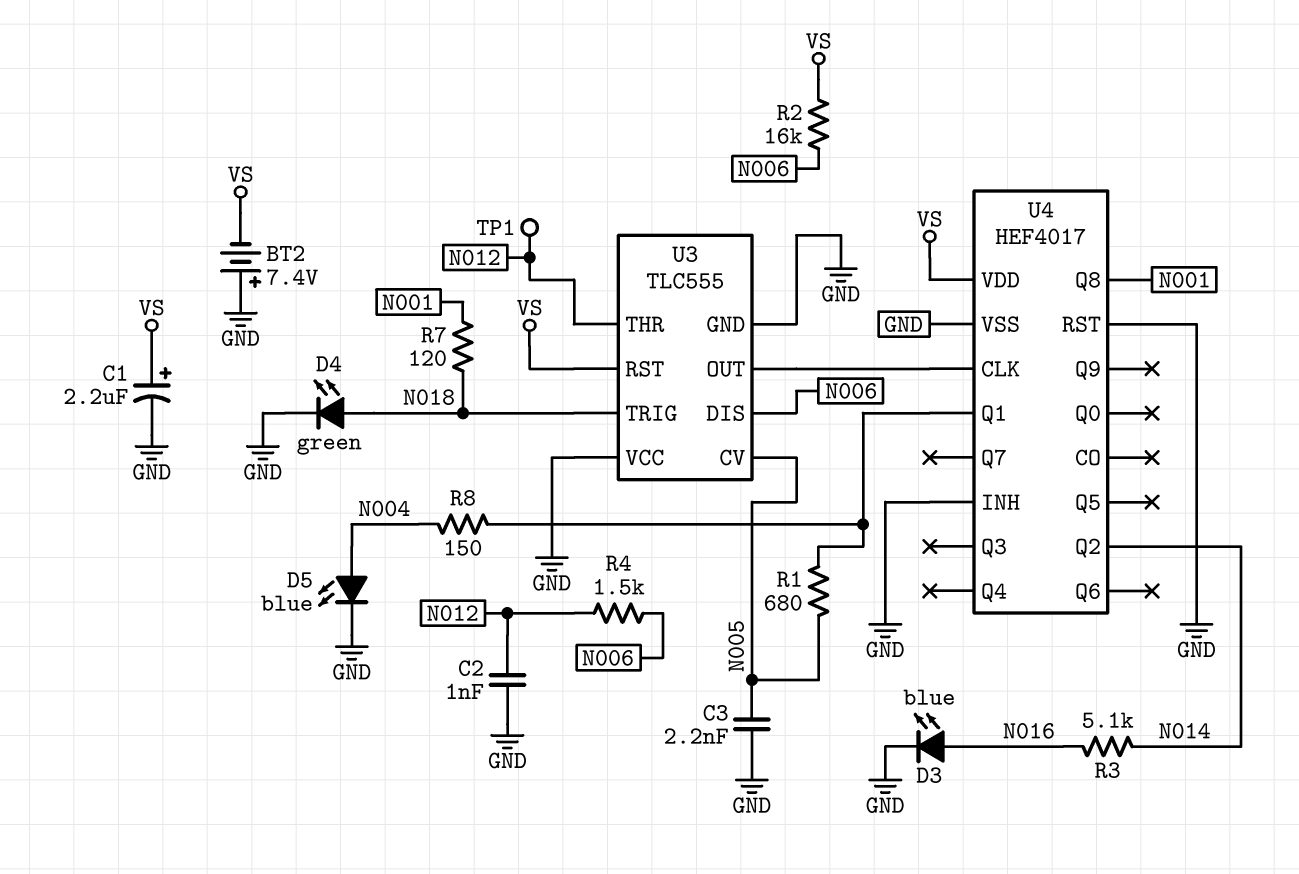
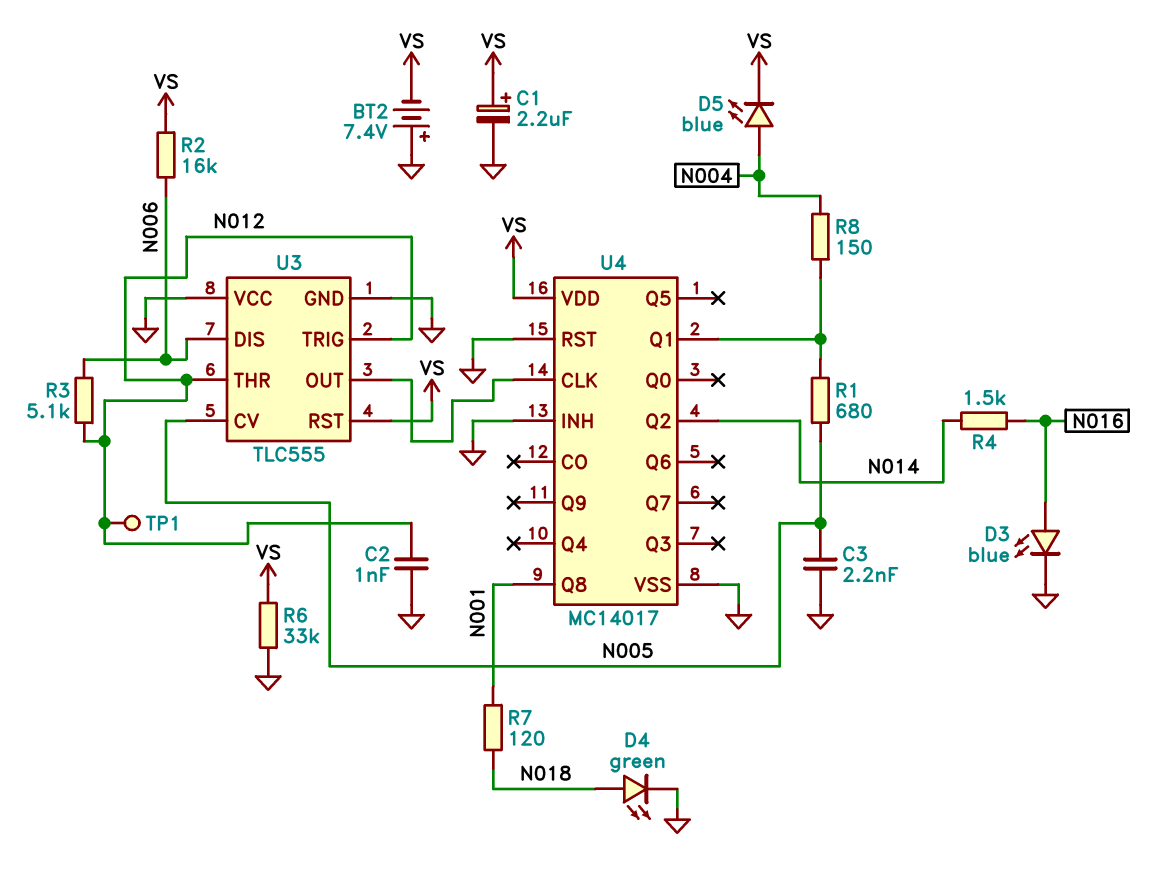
D5: LED blue (A N004, K GND) -> LED blue (A N004, K VS)
R3: 5.1k (N014, N016) -> 5.1k (N006, N012)
R4: 1.5k (N006, N012) -> 1.5k (N014, N016)
R6: none -> 33k (GND, VS)
U3 pin TRIG: N018 -> N012
U4: HEF4017 -> MC14017

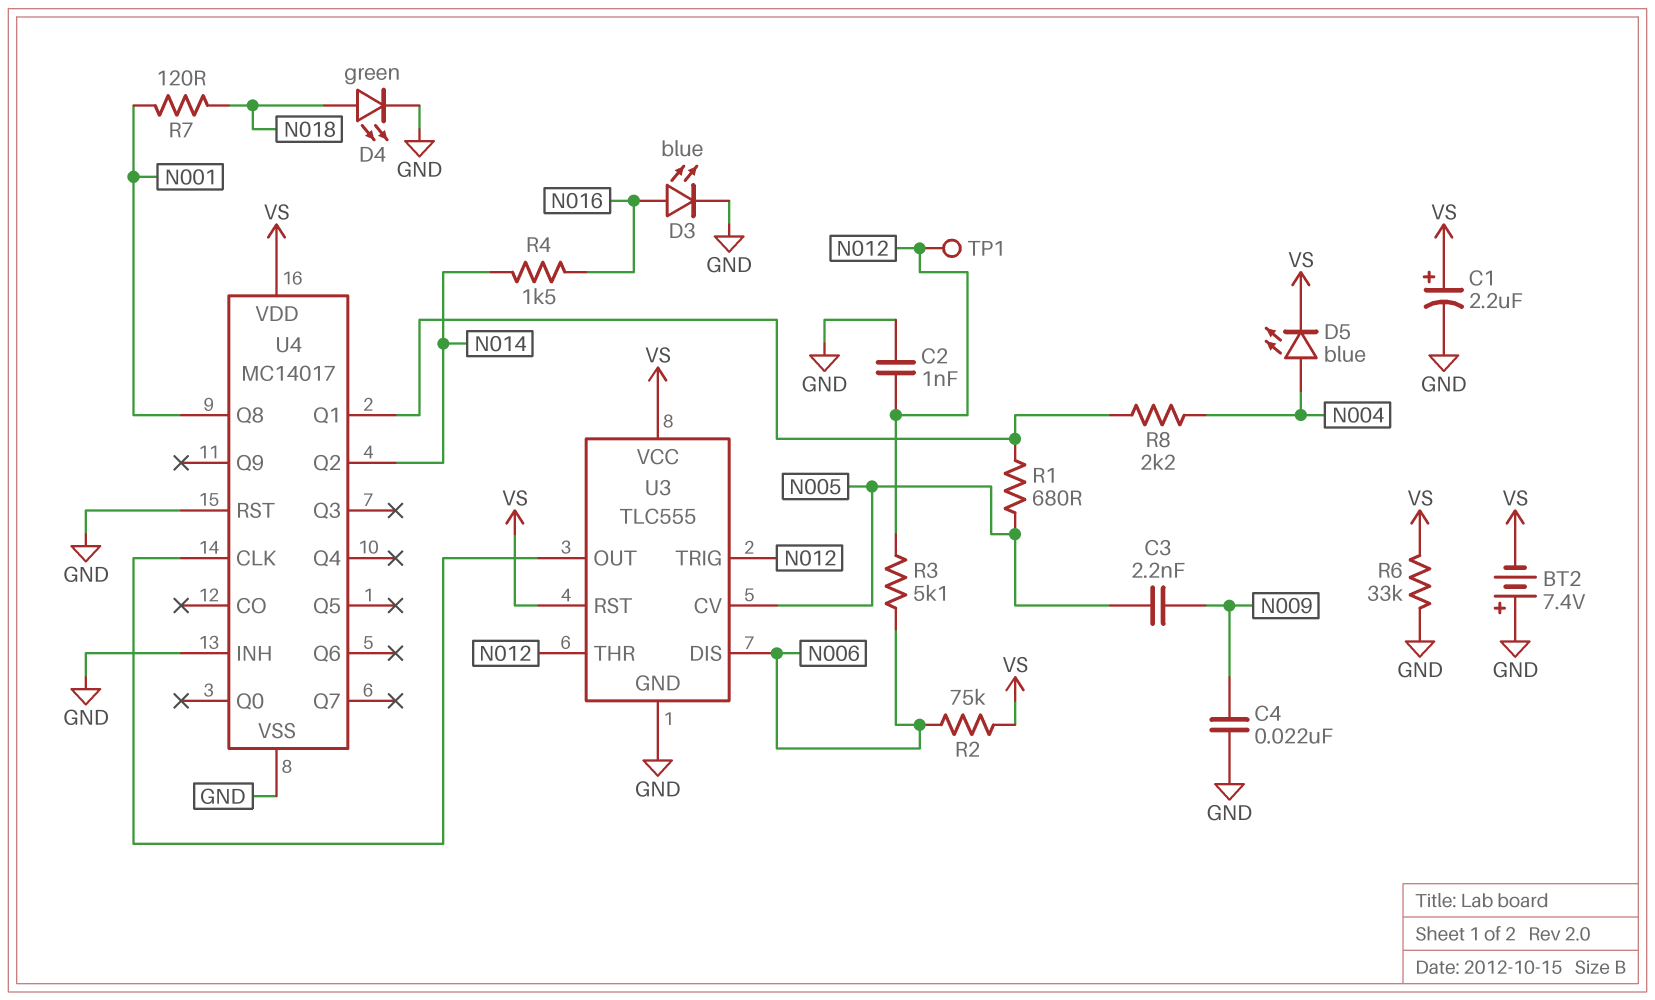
C3: 2.2nF (GND, N005) -> 2.2nF (N005, N009)
C4: none -> 22nF (GND, N009)
R2: 16k (N006, VS) -> 75k (N006, VS)
R8: 150 (N004, U4/Q1) -> 2.2k (N004, U4/Q1)
U3 pin VCC: GND -> VS

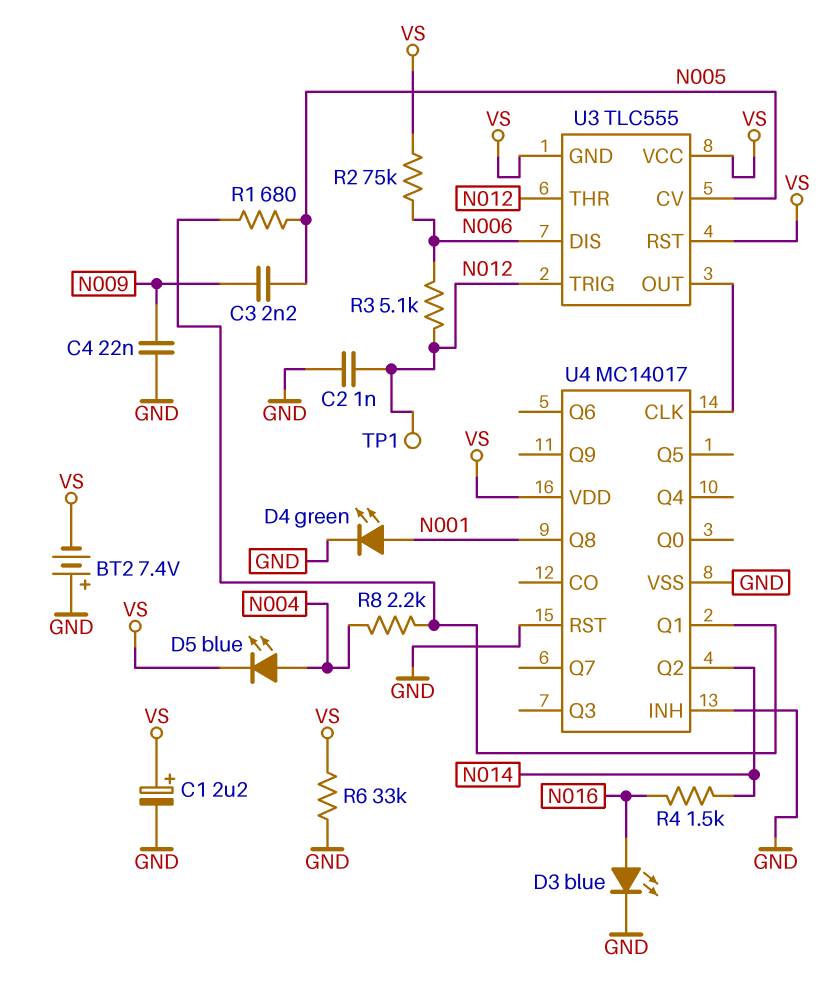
D4: LED green (A N018, K GND) -> LED green (A N001, K GND)
R7: 120 (N001, N018) -> none
U3 pin GND: GND -> VS

